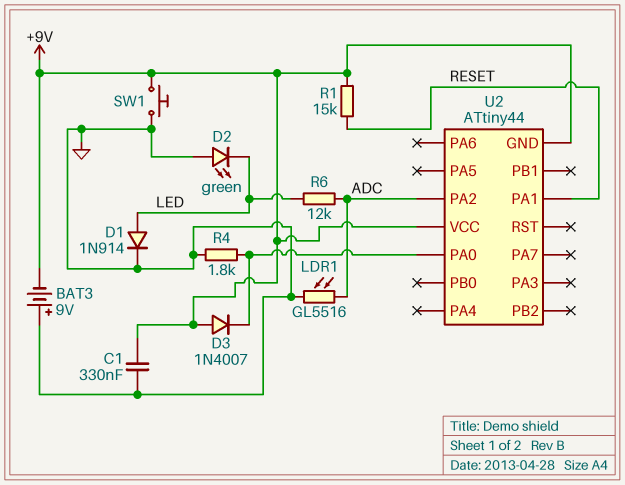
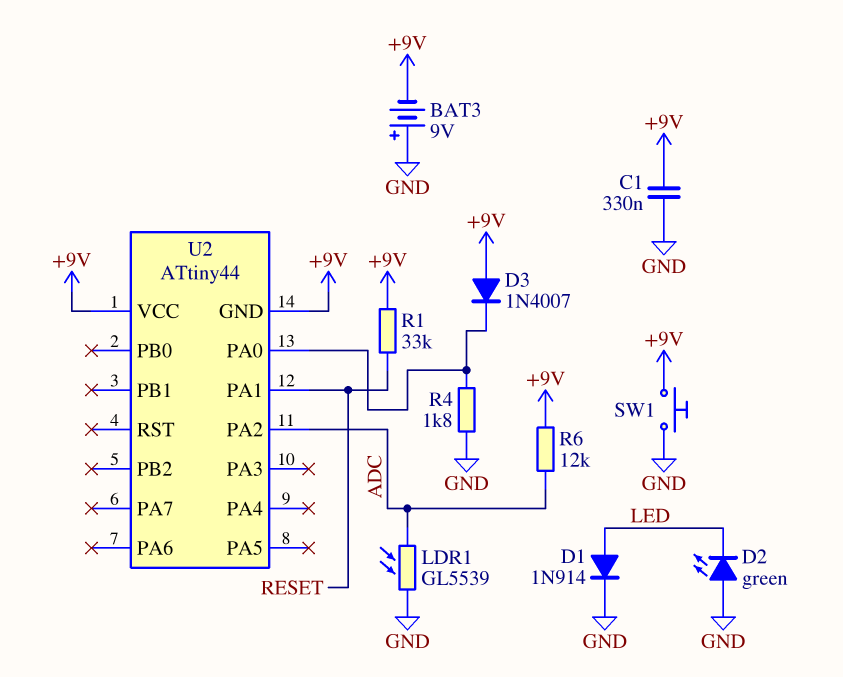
LDR1: GL5516 (ADC, GND) -> GL5539 (ADC, GND)
R1: 15k (+9V, RESET) -> 33k (+9V, RESET)
R6: 12k (ADC, LED) -> 12k (+9V, ADC)

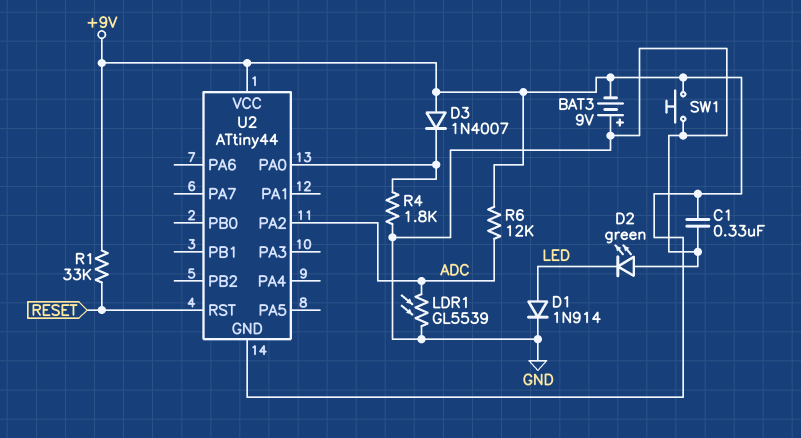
U2 pin PA1: RESET -> none
U2 pin RST: none -> RESET

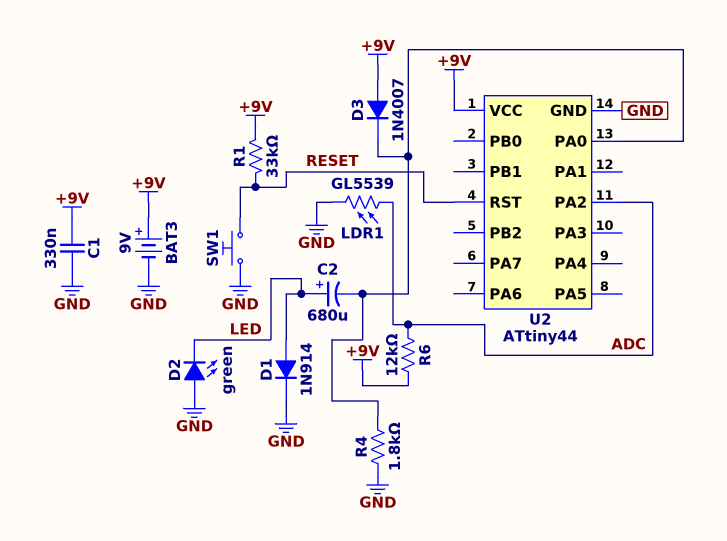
BAT3: 9V (plus GND, minus +9V) -> 9V (plus +9V, minus GND)
C2: none -> 680uF (plus LED, minus U2/PA0)
SW1: button (+9V, GND) -> button (GND, RESET)
U2 pin GND: +9V -> GND

